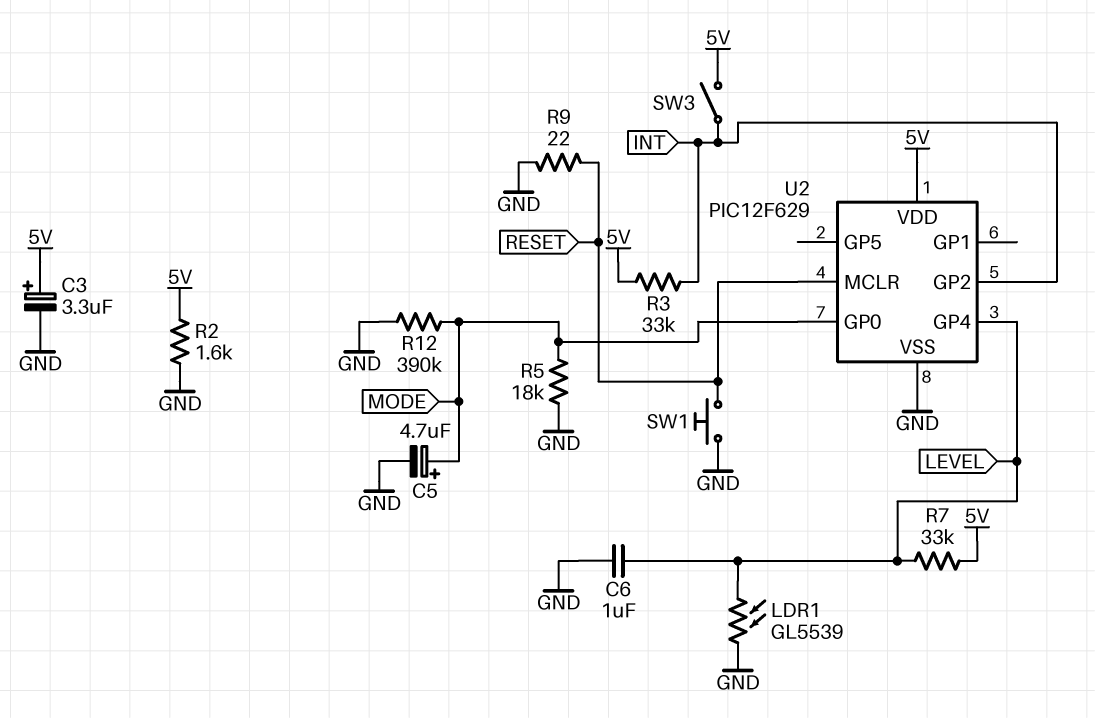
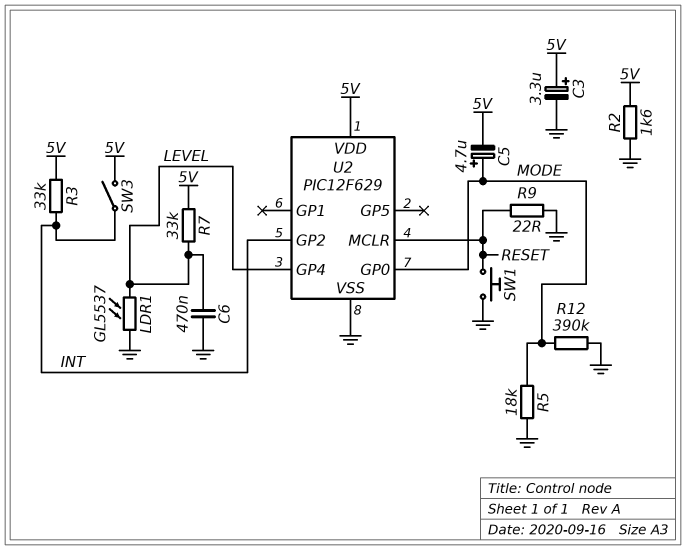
C5: 4.7uF (plus MODE, minus GND) -> 4.7uF (plus MODE, minus 5V)
C6: 1uF (GND, LEVEL) -> 470nF (GND, LEVEL)
LDR1: GL5539 (GND, LEVEL) -> GL5537 (GND, LEVEL)

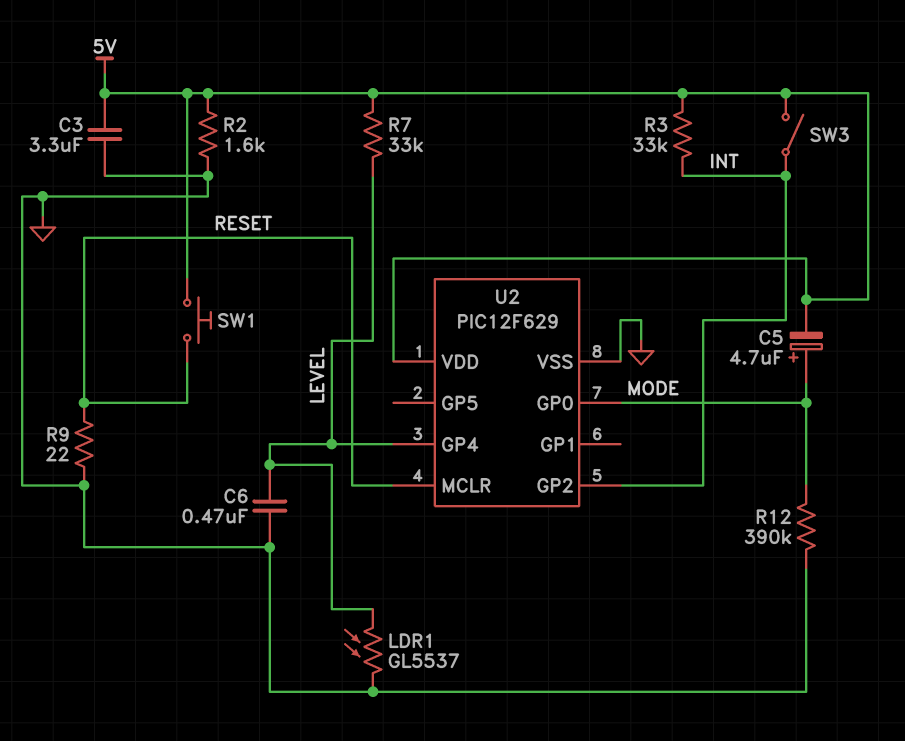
C3: 3.3uF (plus 5V, minus GND) -> 3.3uF (5V, GND)
R5: 18k (GND, MODE) -> none
SW1: button (GND, RESET) -> button (5V, RESET)

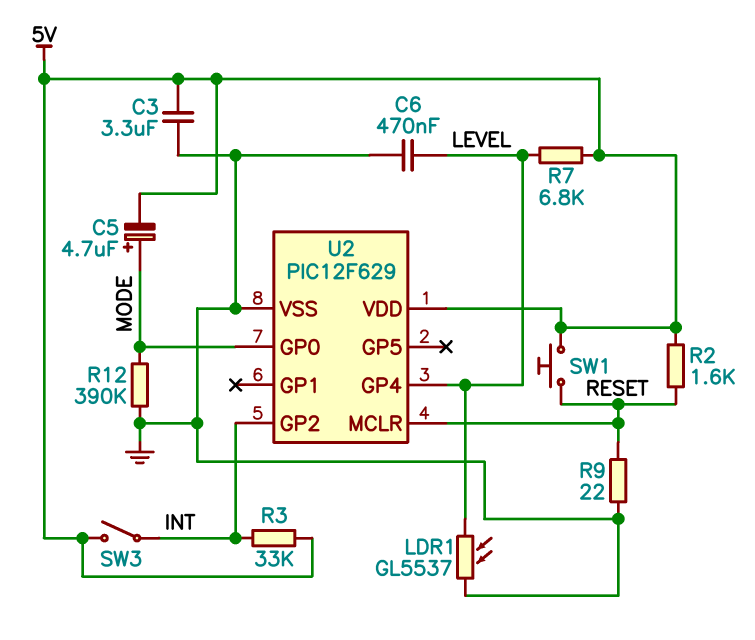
R2: 1.6k (5V, GND) -> 1.6k (5V, RESET)
R7: 33k (5V, LEVEL) -> 6.8k (5V, LEVEL)

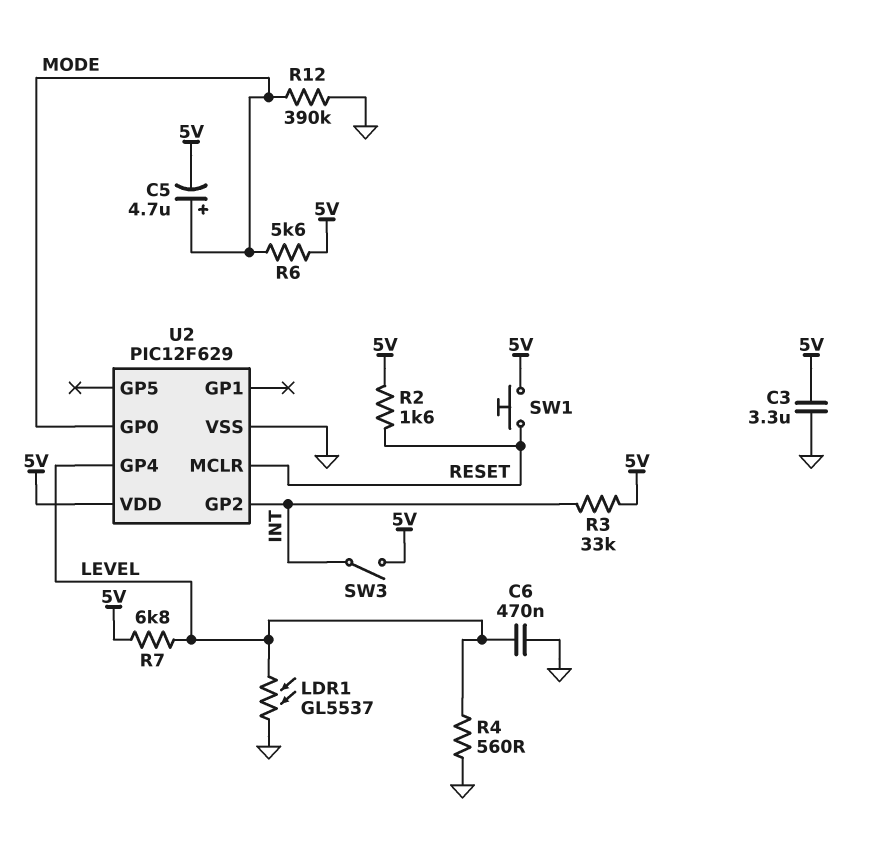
R4: none -> 560 (GND, LEVEL)
R6: none -> 5.6k (5V, MODE)
R9: 22 (GND, RESET) -> none

